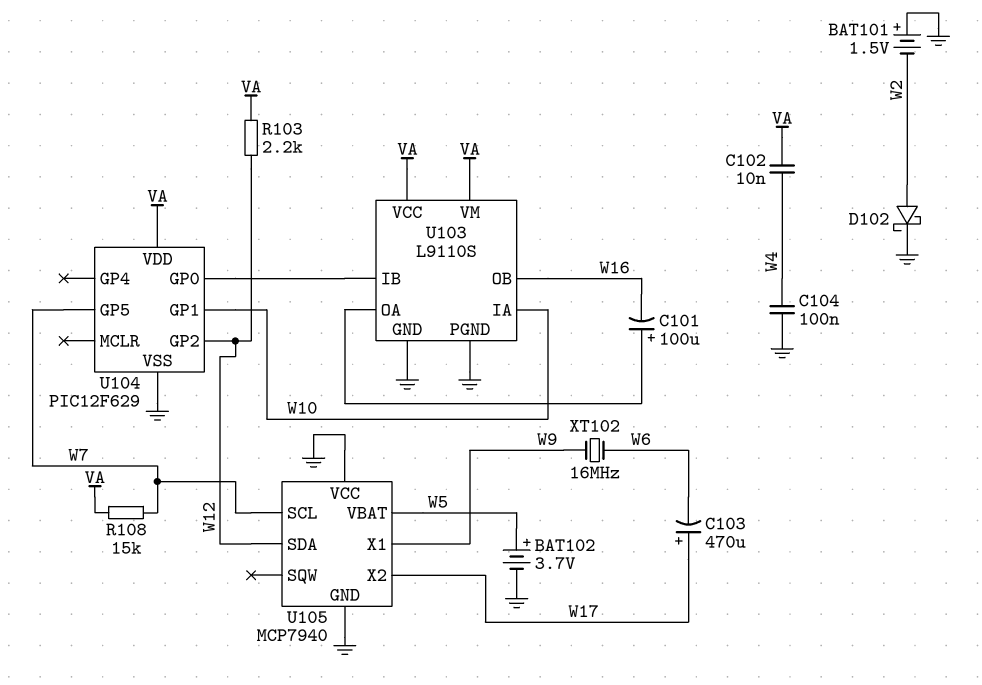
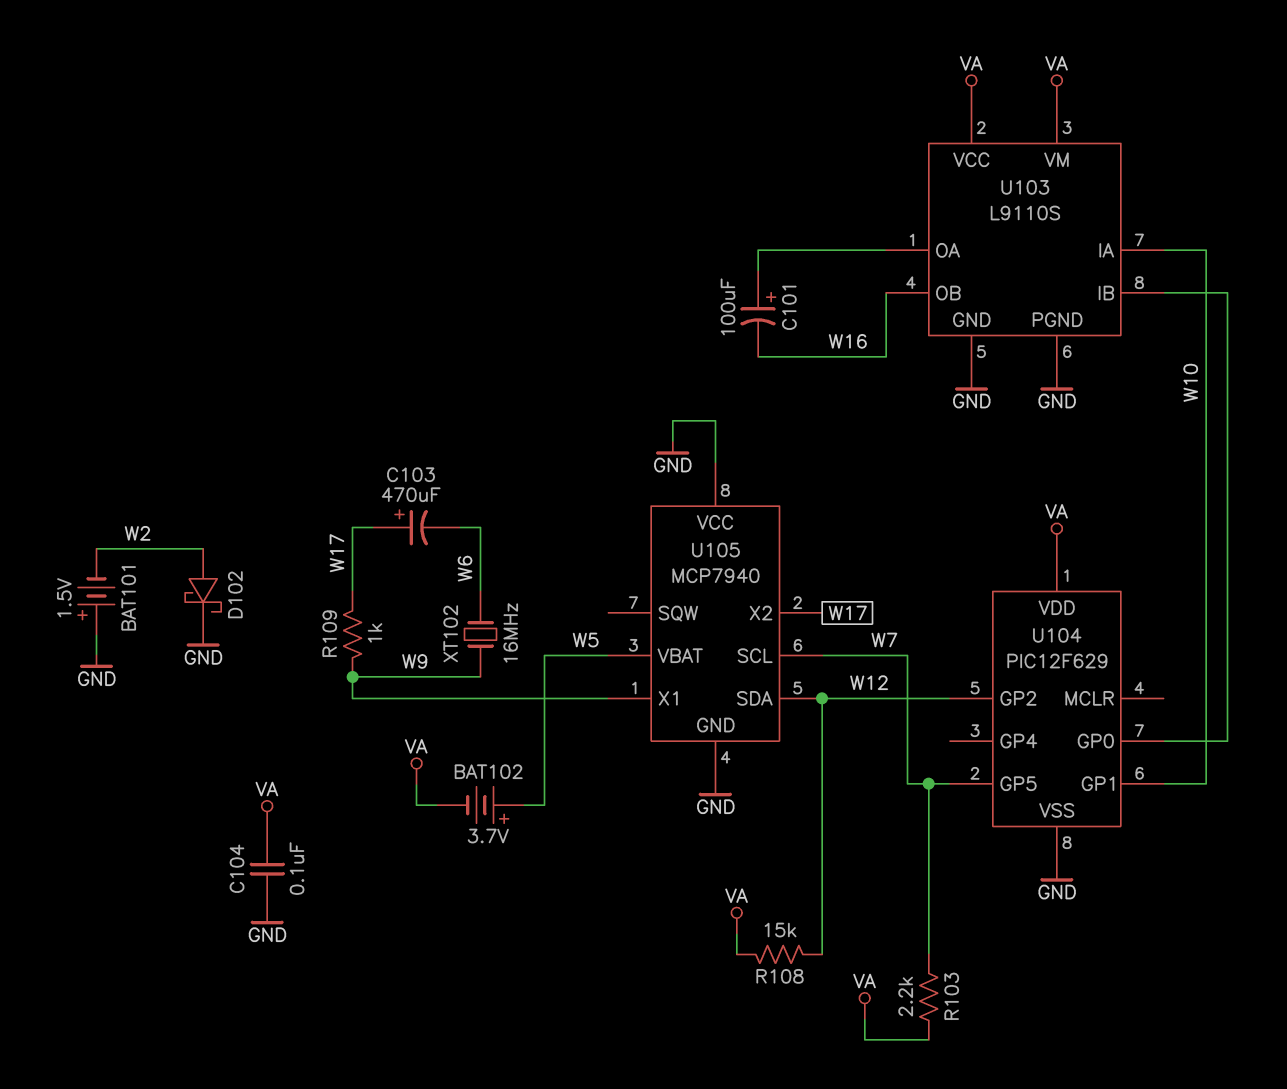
BAT102: 3.7V (plus W5, minus GND) -> 3.7V (plus W5, minus VA)
C102: 10nF (VA, W4) -> none
C104: 100nF (GND, W4) -> 100nF (GND, VA)
R103: 2.2k (VA, W12) -> 2.2k (VA, W7)
R108: 15k (VA, W7) -> 15k (VA, W12)
R109: none -> 1k (W9, W17)

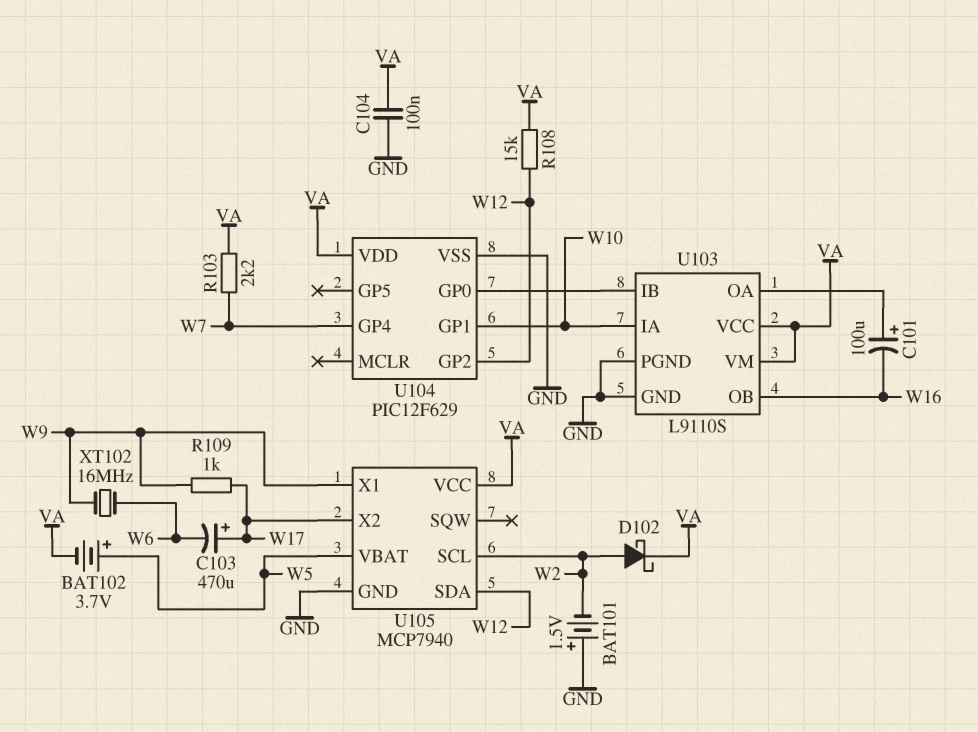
D102: schottky (A W2, K GND) -> schottky (A W2, K VA)
U104 pin GP4: none -> W7
U104 pin GP5: W7 -> none
U105 pin SCL: W7 -> W2
U105 pin VCC: GND -> VA

